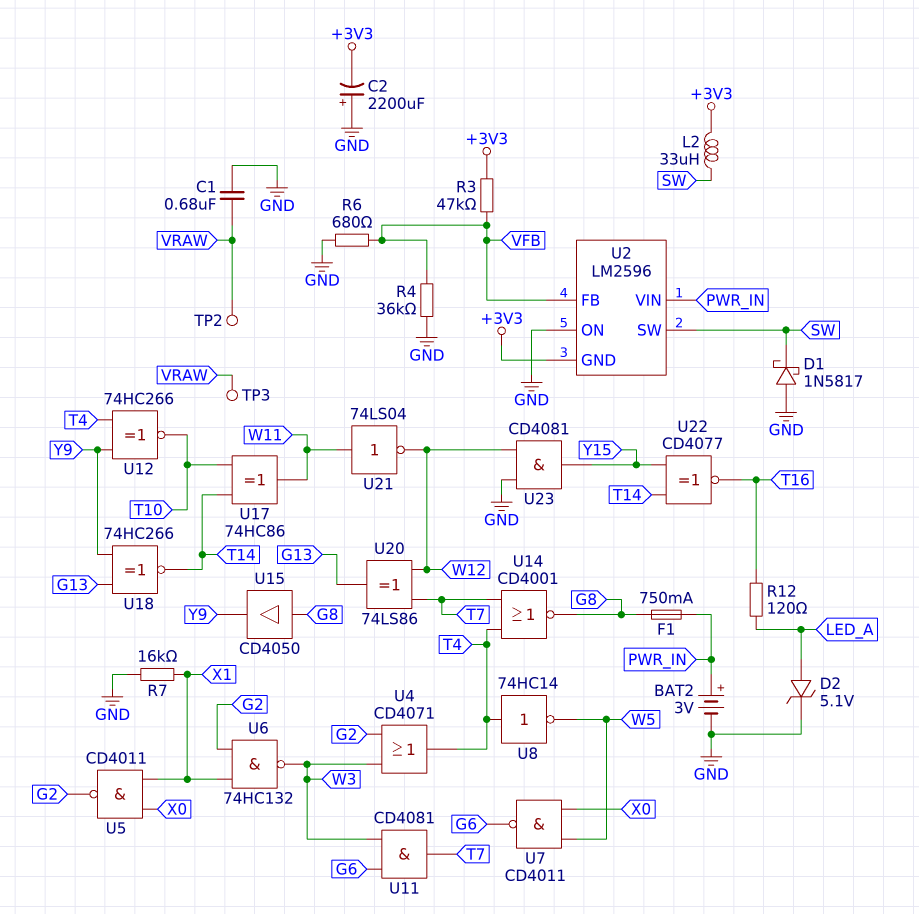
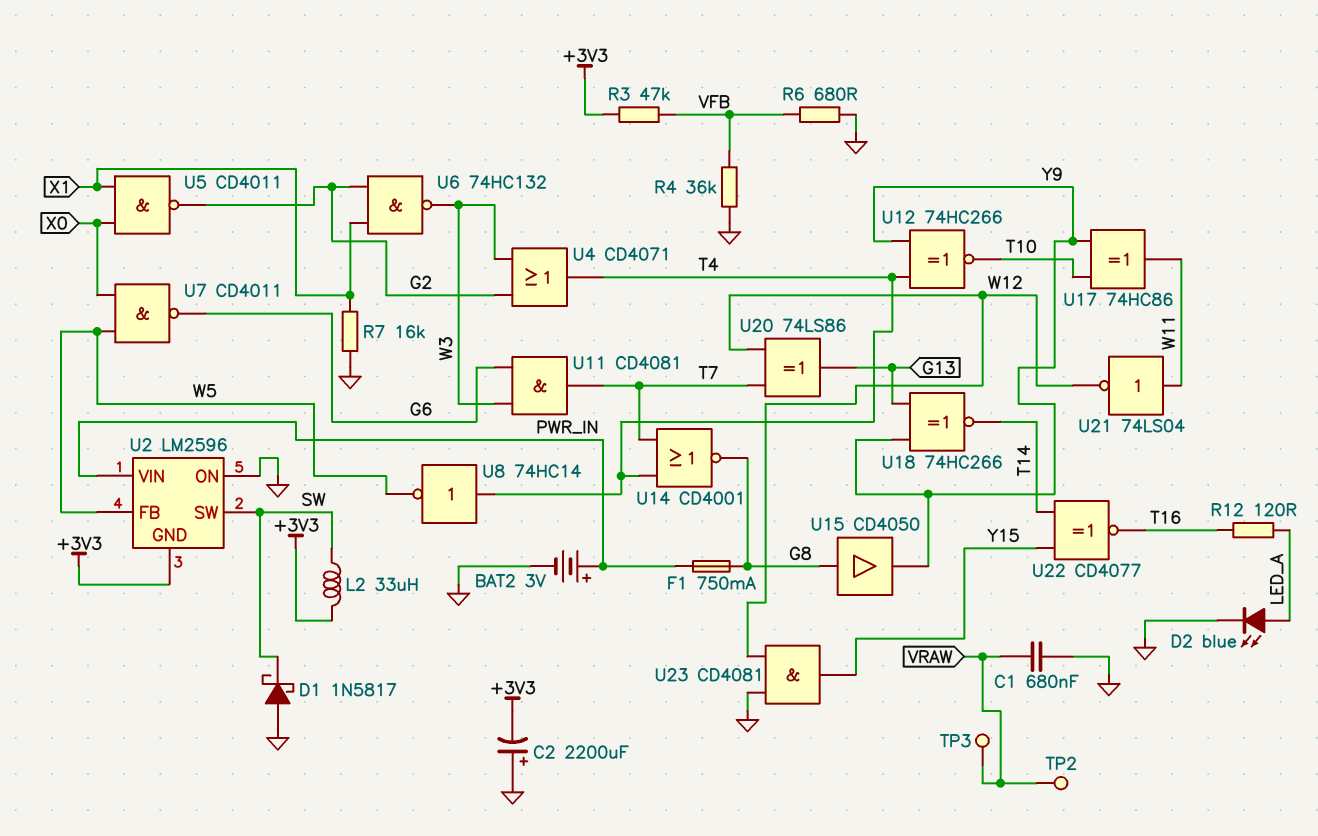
D2: zener 5.1V (A LED_A, K GND) -> LED blue (A LED_A, K GND)
U2 pin FB: VFB -> W5
U17: XOR 74HC86 (in T10, in T14, out W11) -> XOR 74HC86 (in T10, in Y9, out W11)

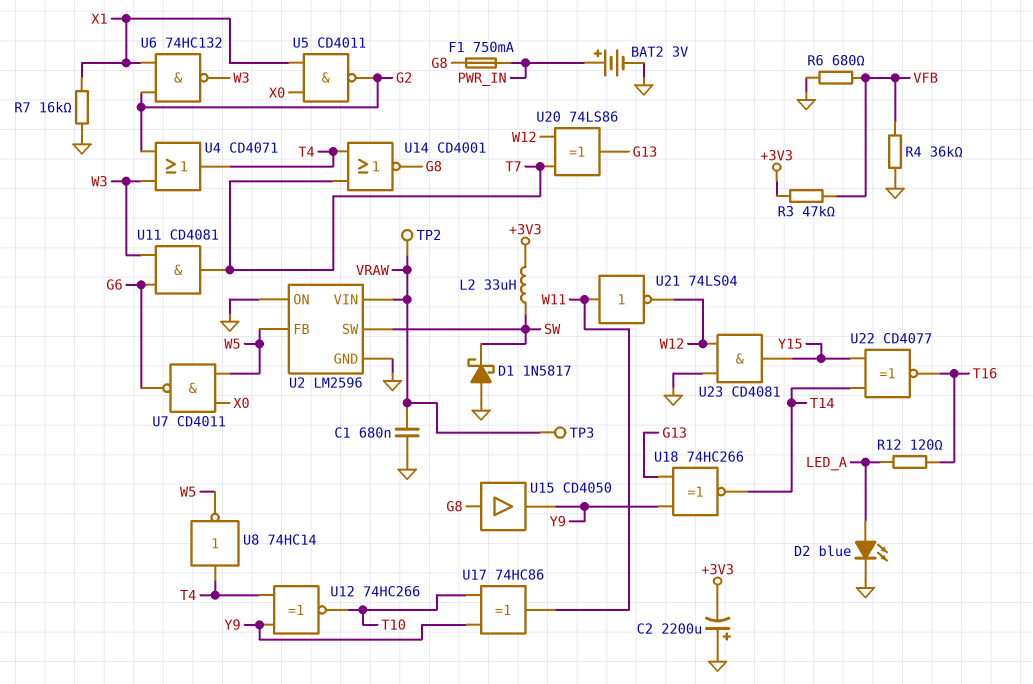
U2 pin GND: +3V3 -> GND
U2 pin VIN: PWR_IN -> VRAW

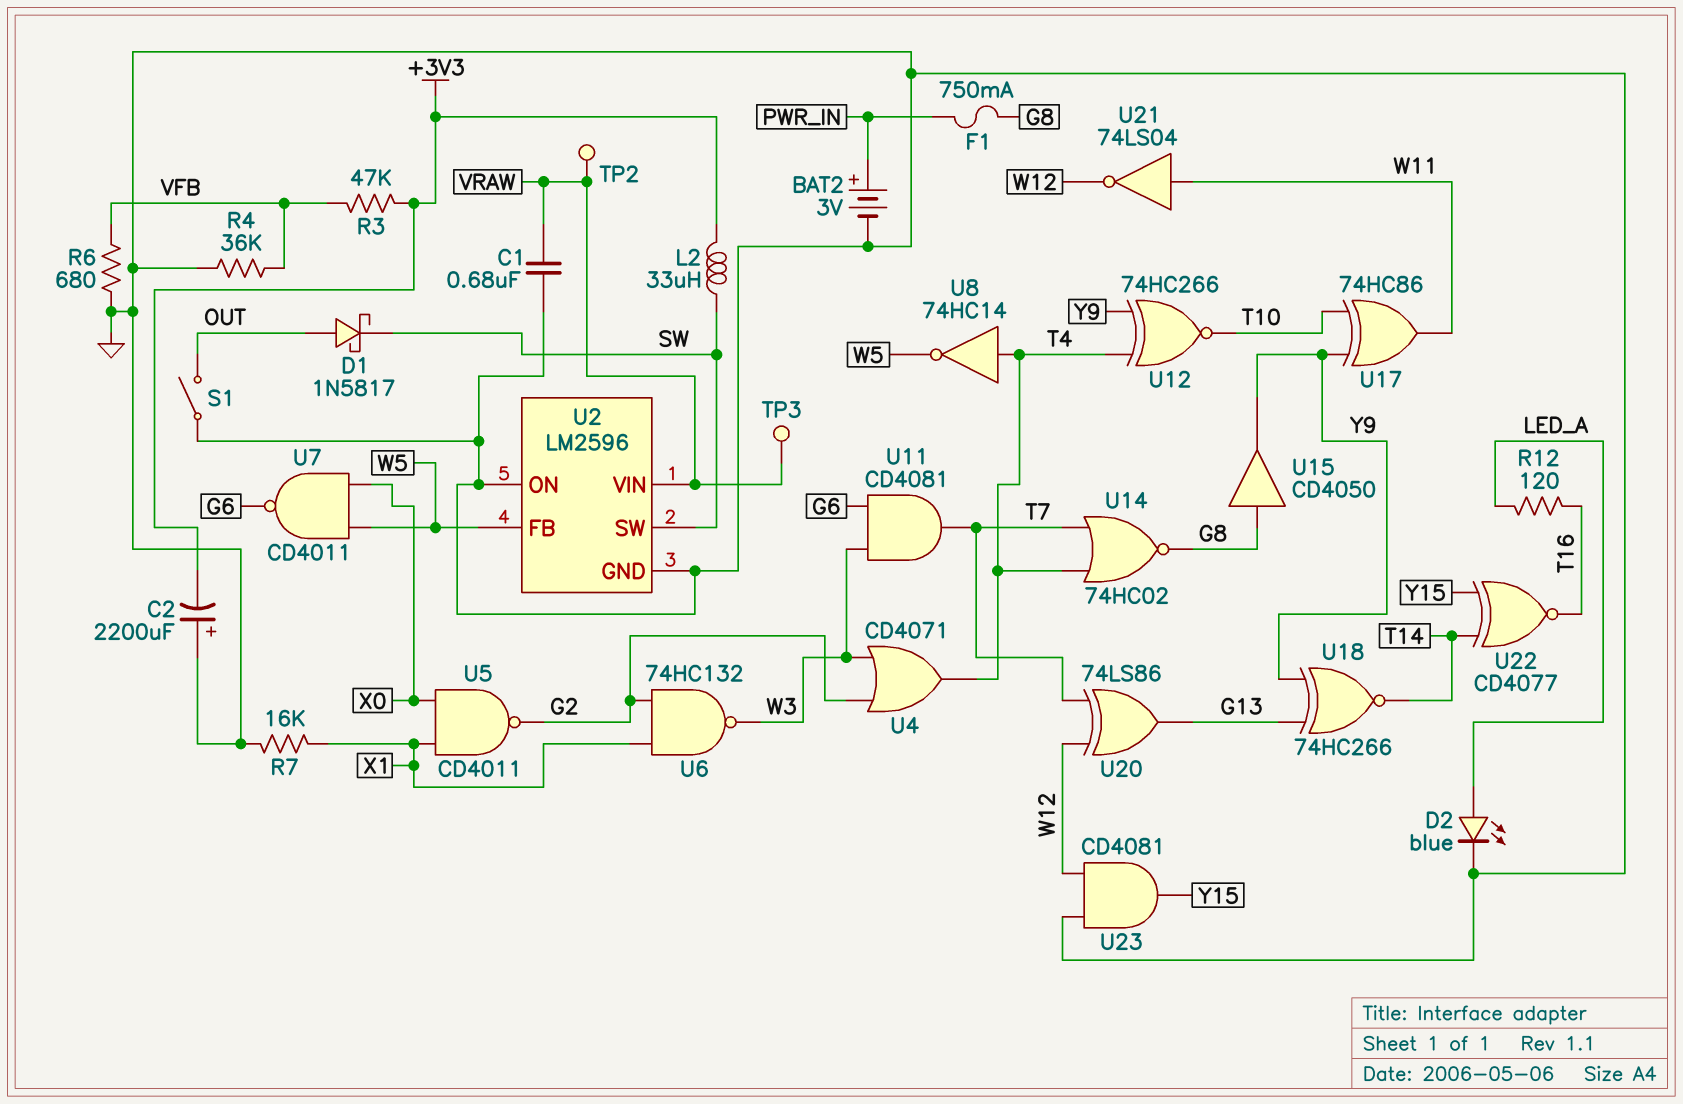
D1: schottky 1N5817 (A GND, K SW) -> schottky 1N5817 (A OUT, K SW)
S1: none -> switch (GND, OUT)
U14: NOR CD4001 (in T4, in T7, out G8) -> NOR 74HC02 (in T4, in T7, out G8)

